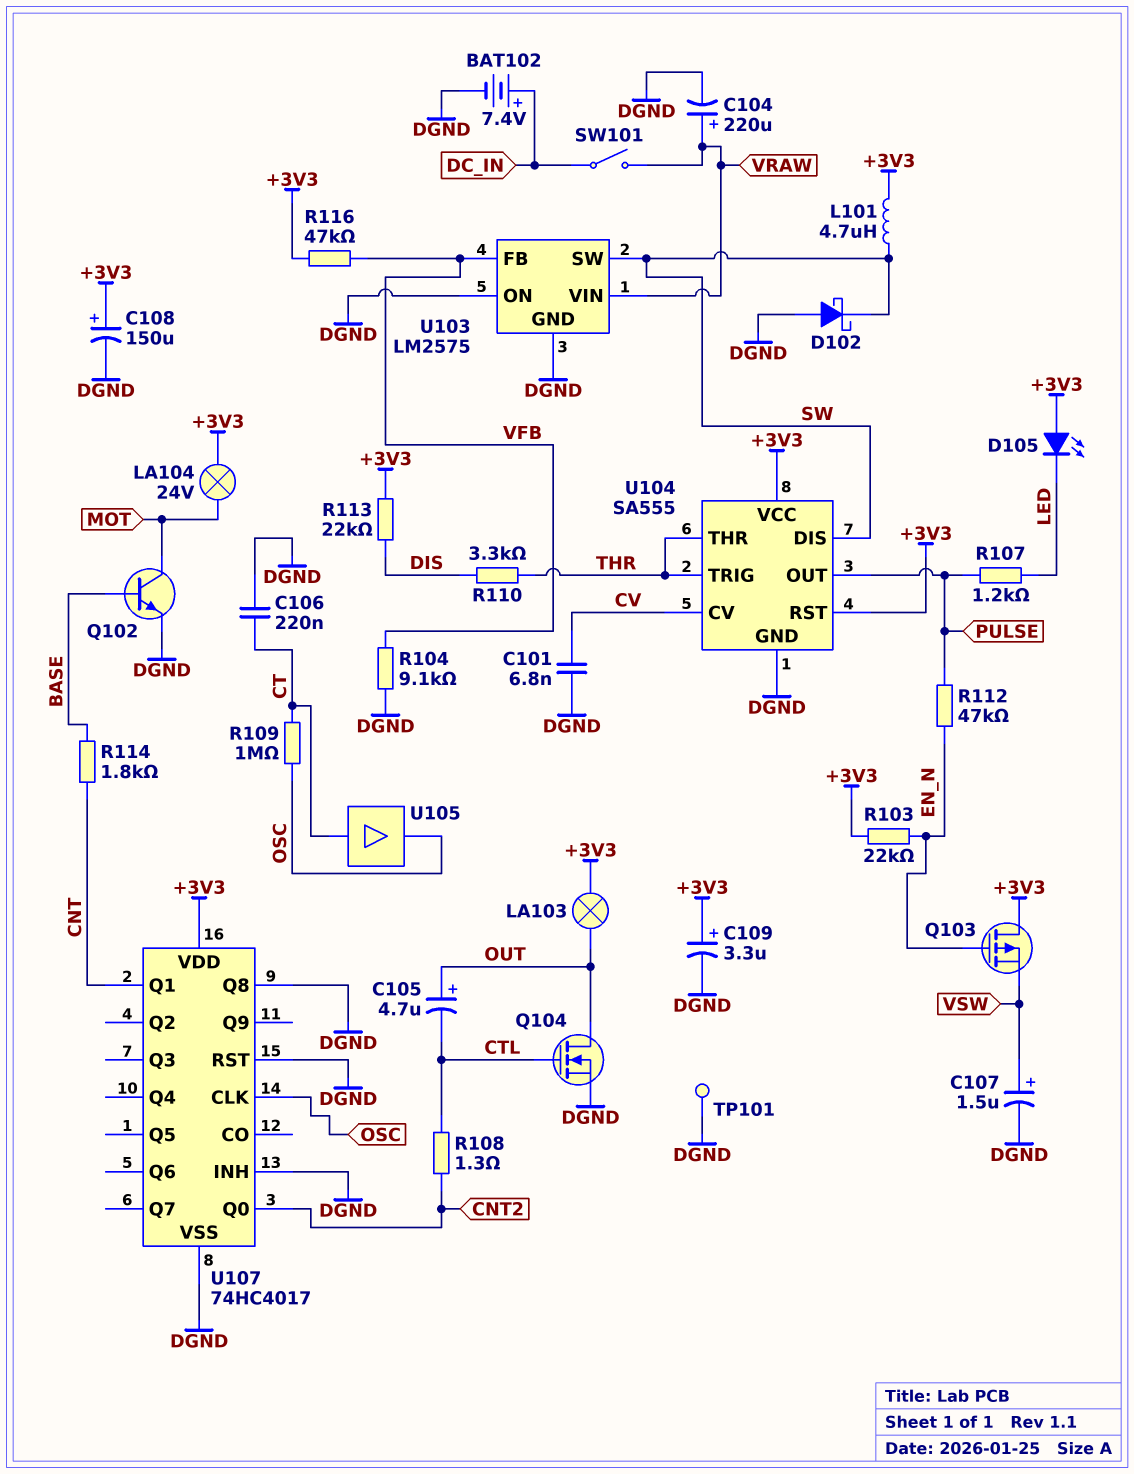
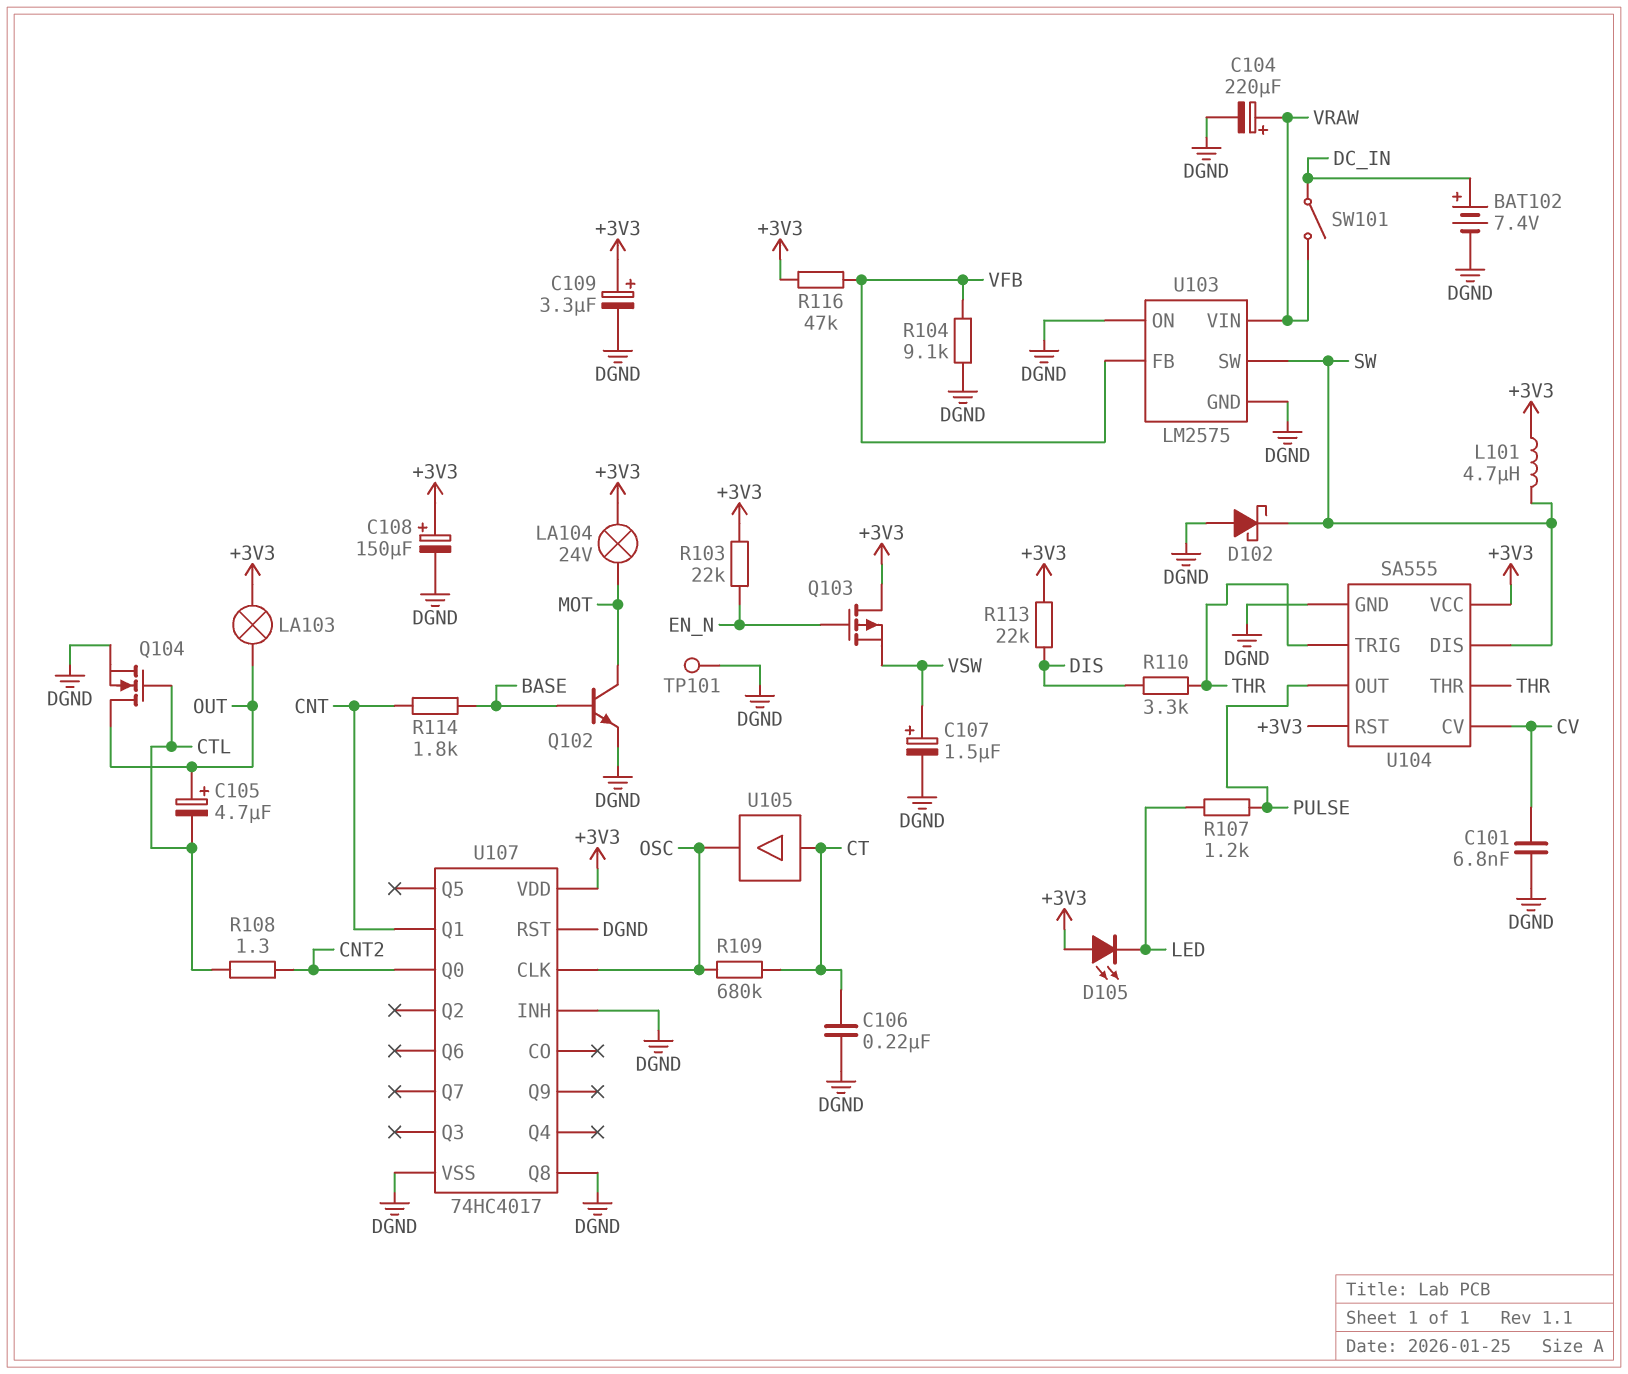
R109: 1M (CT, OSC) -> 680k (CT, OSC)
R112: 47k (EN_N, PULSE) -> none

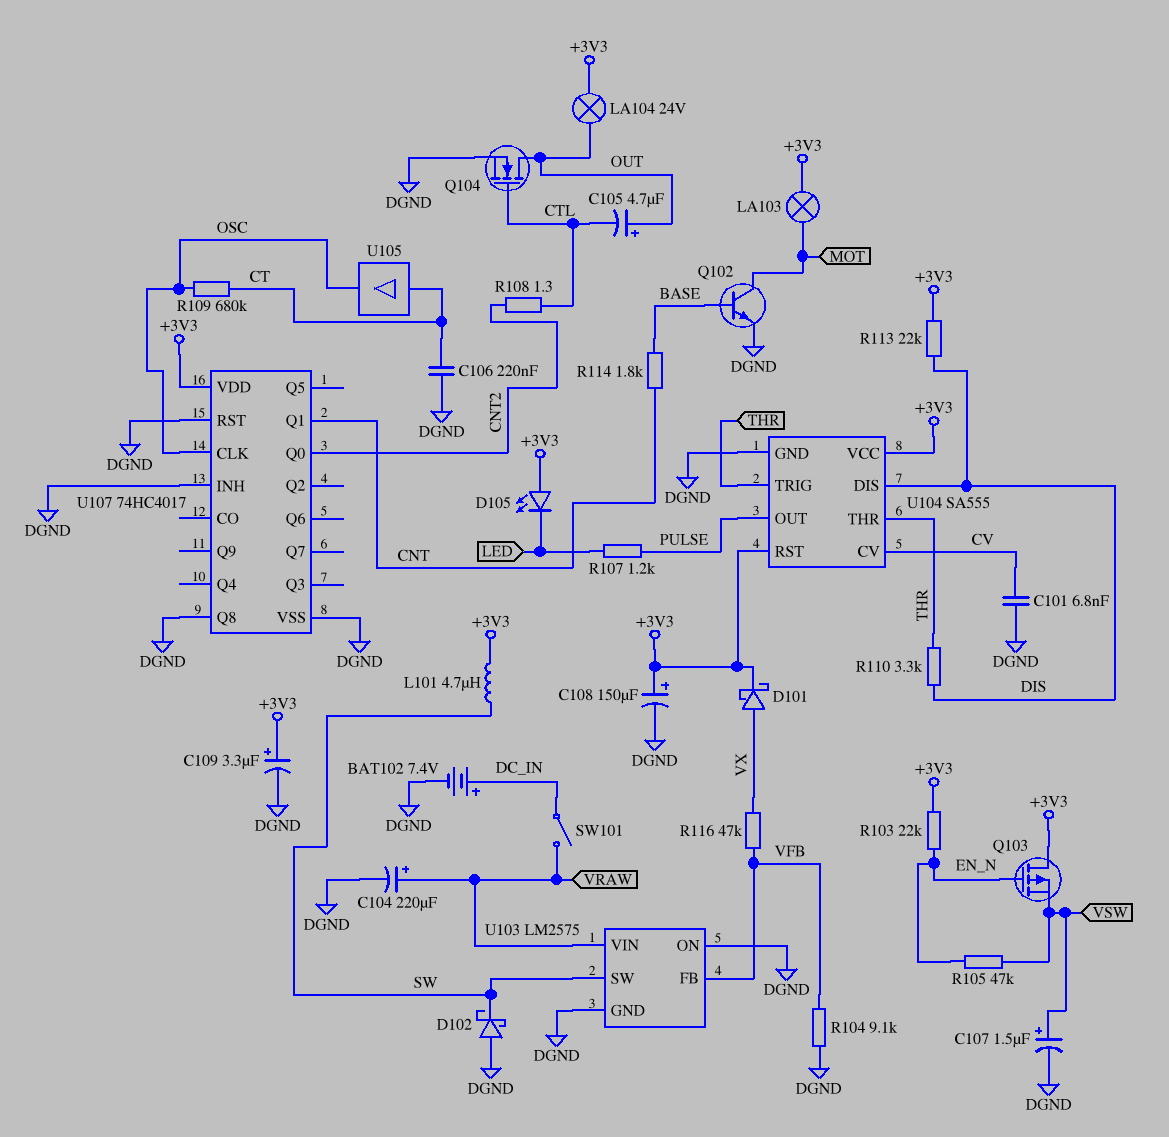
D101: none -> schottky (A VX, K +3V3)
LA103: lamp (+3V3, OUT) -> lamp (+3V3, MOT)
LA104: lamp 24V (+3V3, MOT) -> lamp 24V (+3V3, OUT)
R105: none -> 47k (EN_N, VSW)
R116: 47k (+3V3, VFB) -> 47k (VFB, VX)
TP101: test point (DGND) -> none
U104 pin DIS: SW -> DIS

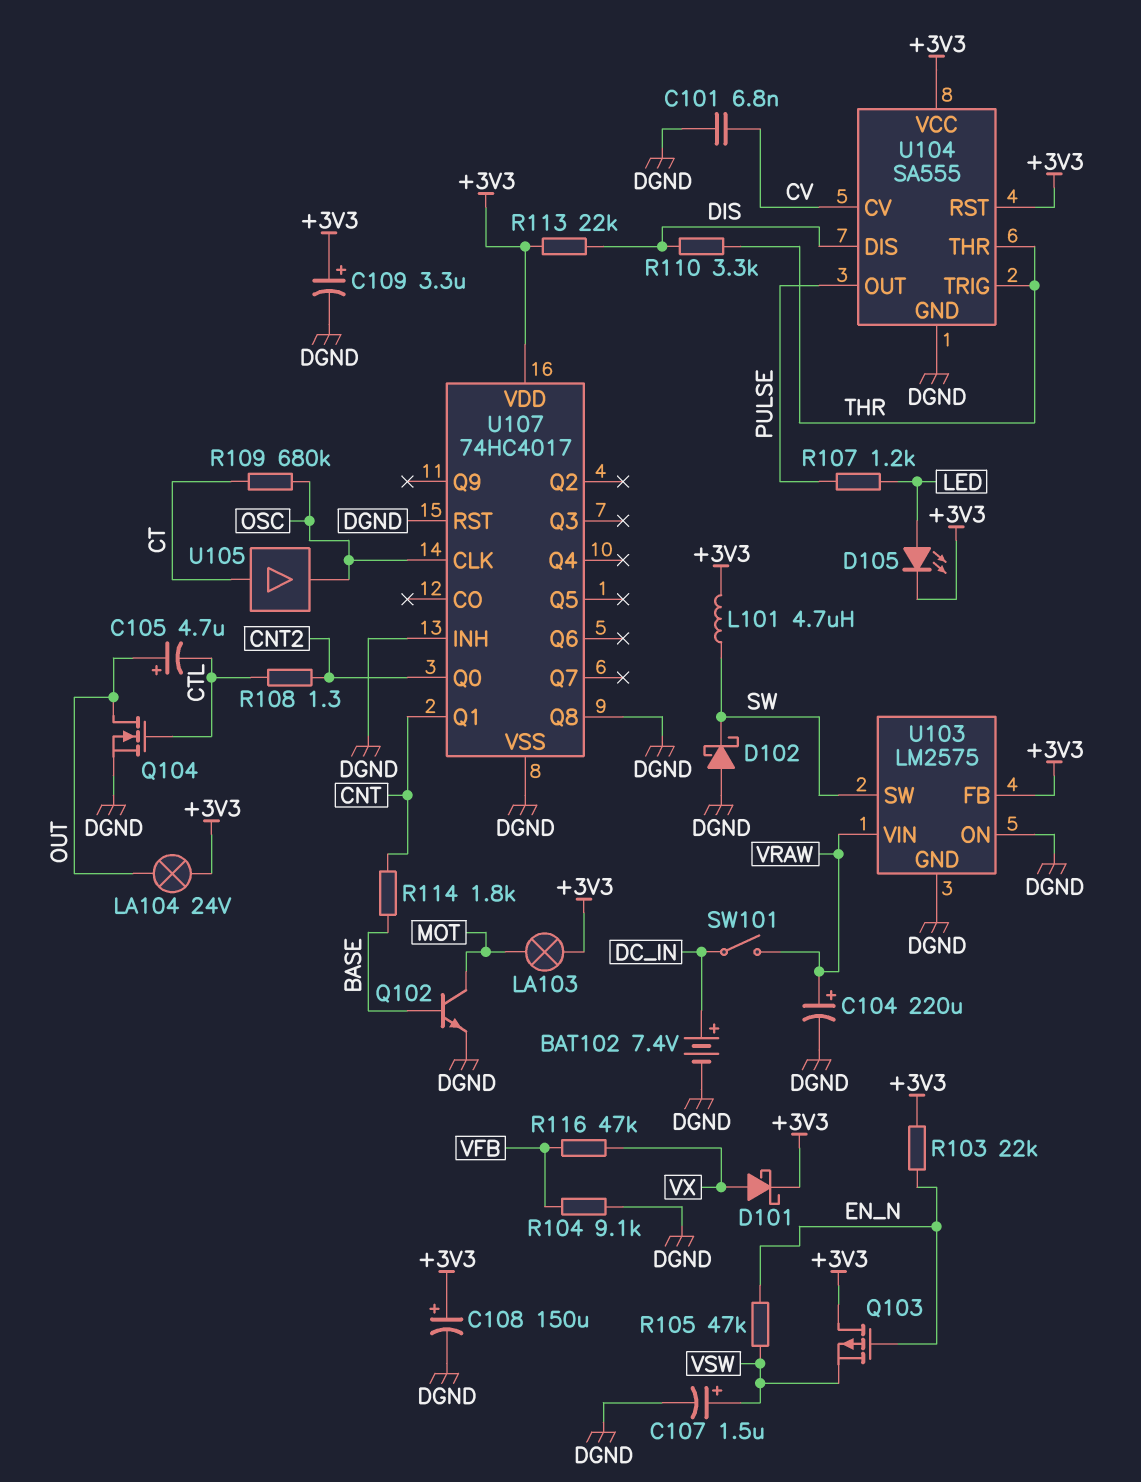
C106: 220nF (CT, DGND) -> none
D105: LED (A +3V3, K LED) -> LED (A LED, K +3V3)
U103 pin FB: VFB -> +3V3

